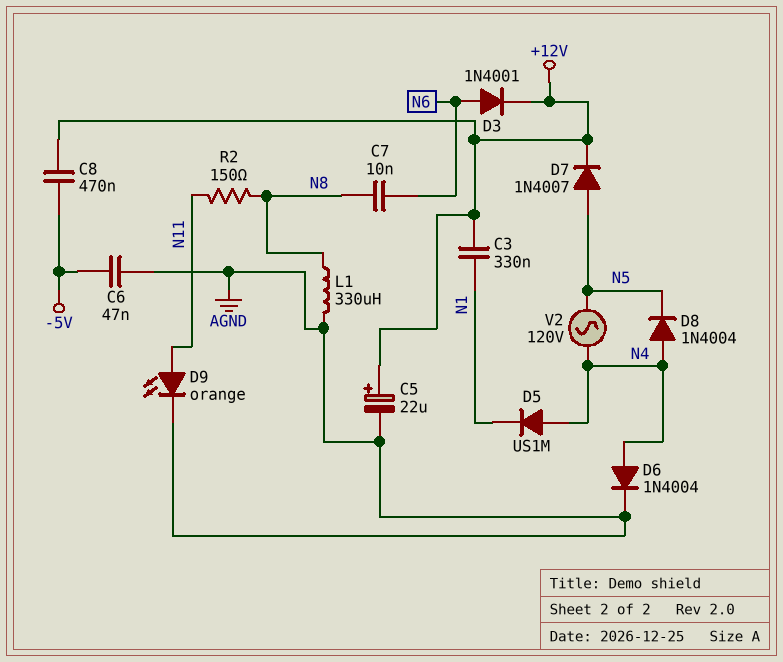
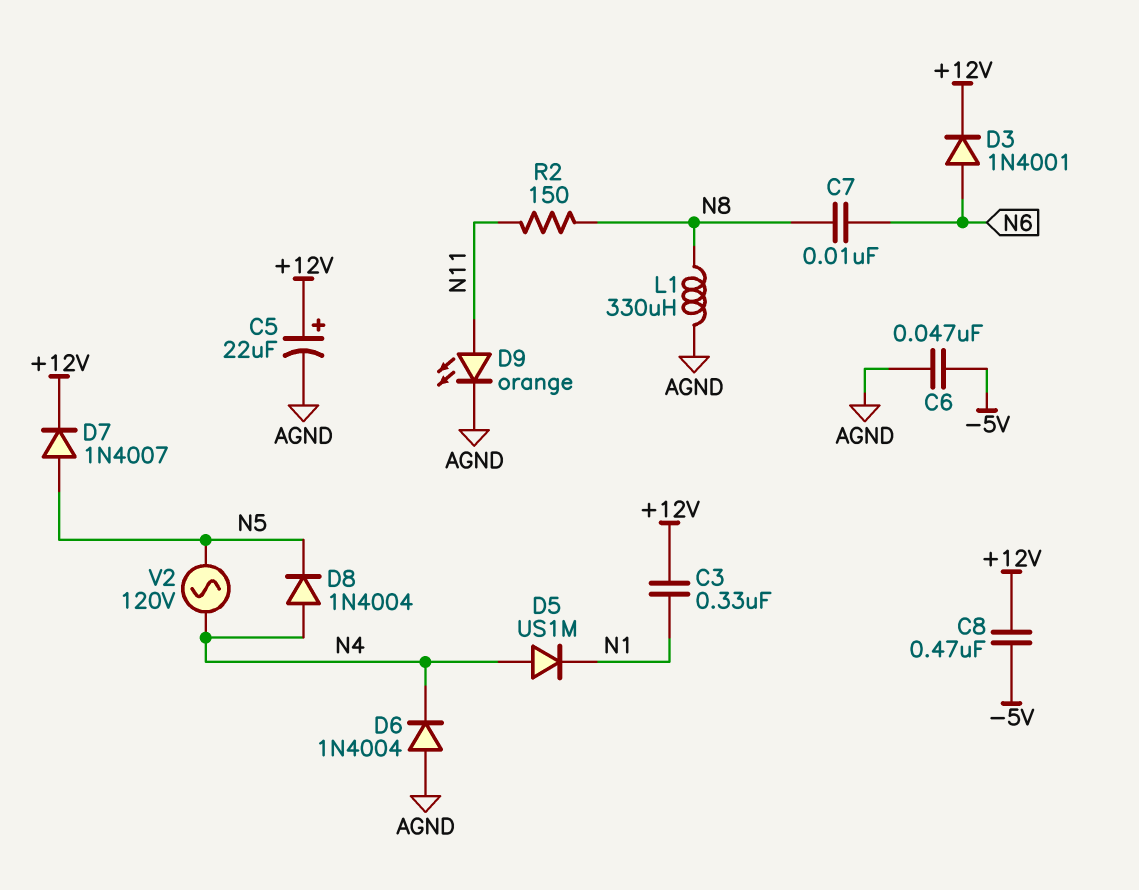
D6: diode 1N4004 (A N4, K AGND) -> diode 1N4004 (A AGND, K N4)

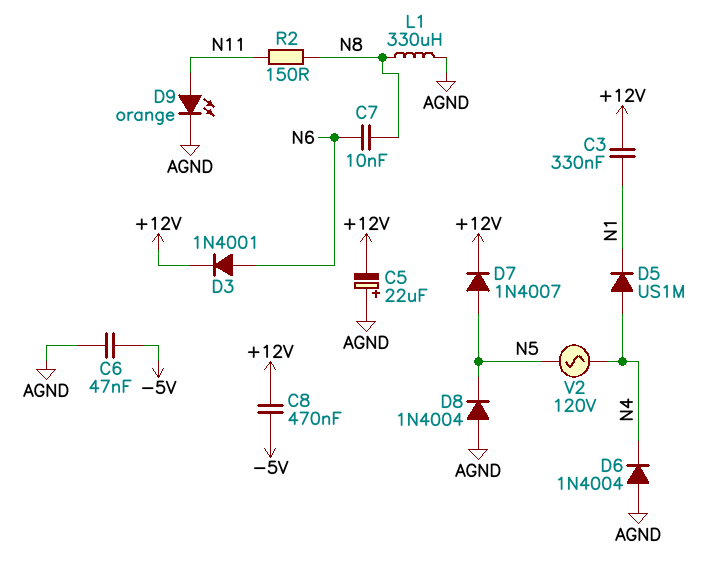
C5: 22uF (plus +12V, minus AGND) -> 22uF (plus AGND, minus +12V)
D8: diode 1N4004 (A N4, K N5) -> diode 1N4004 (A AGND, K N5)

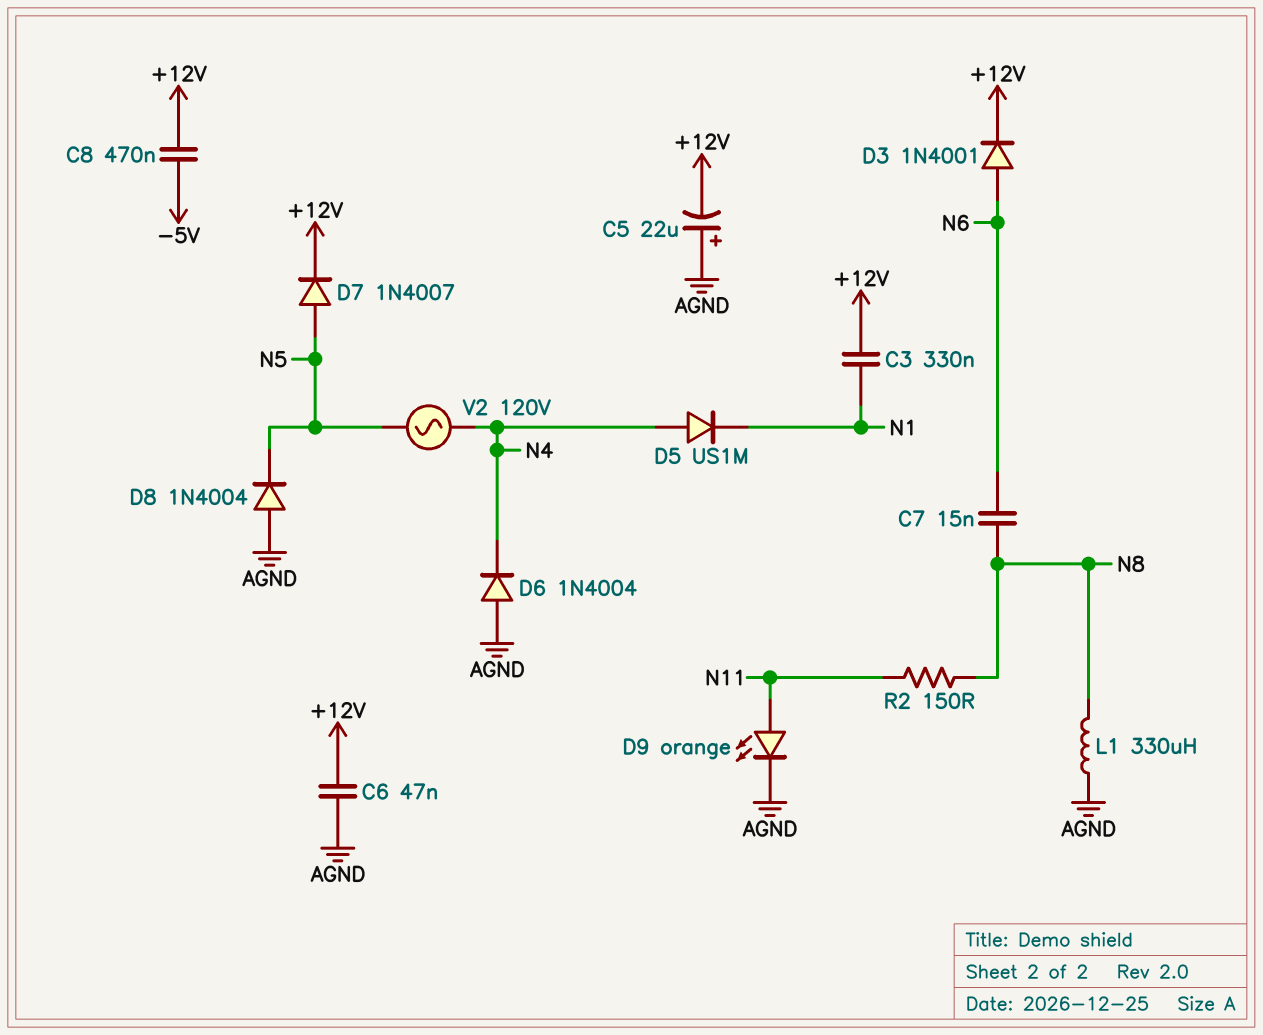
C6: 47nF (-5V, AGND) -> 47nF (+12V, AGND)
C7: 10nF (N6, N8) -> 15nF (N6, N8)

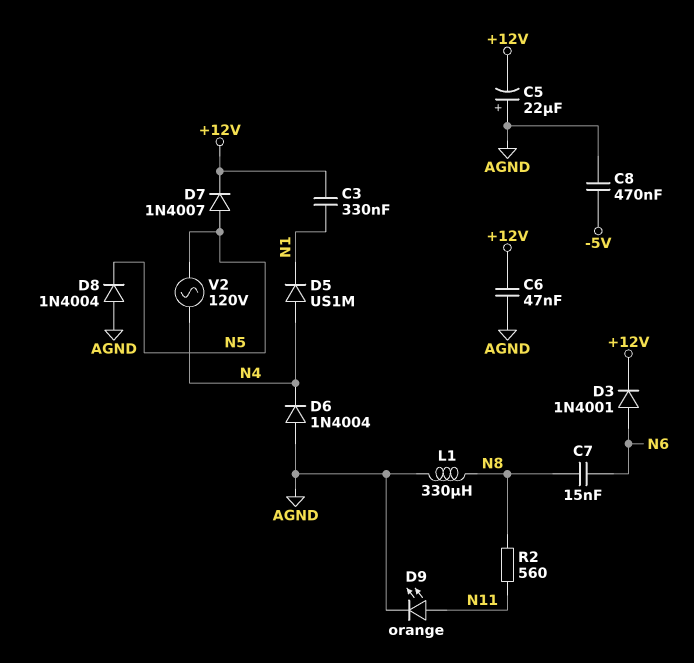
C8: 470nF (+12V, -5V) -> 470nF (-5V, AGND)
R2: 150 (N8, N11) -> 560 (N8, N11)

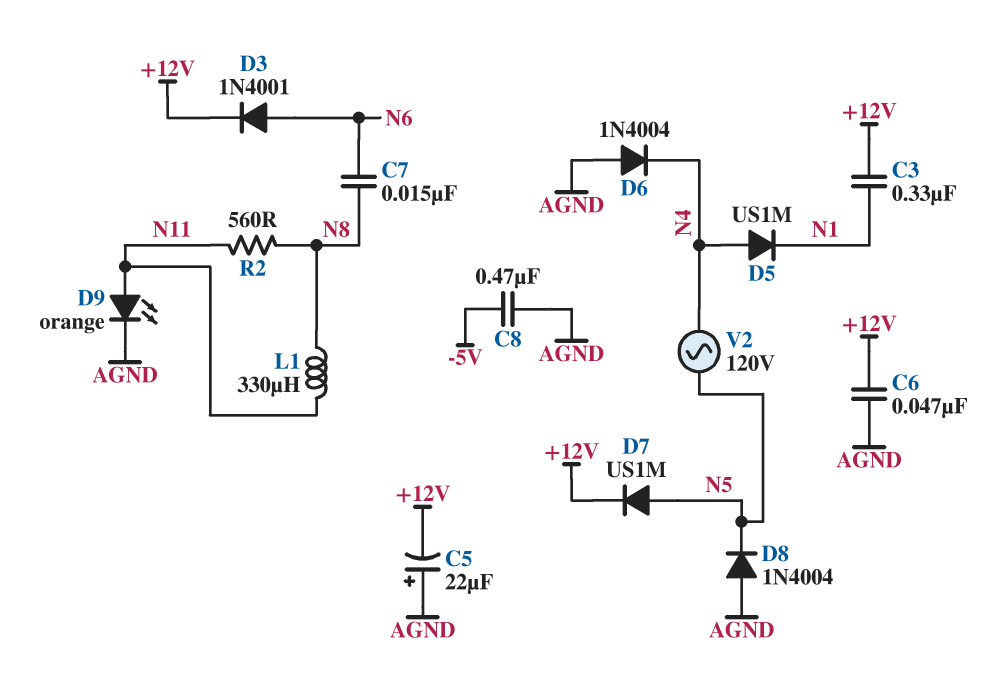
D7: diode 1N4007 (A N5, K +12V) -> diode US1M (A N5, K +12V)
L1: 330uH (AGND, N8) -> 330uH (N8, N11)

